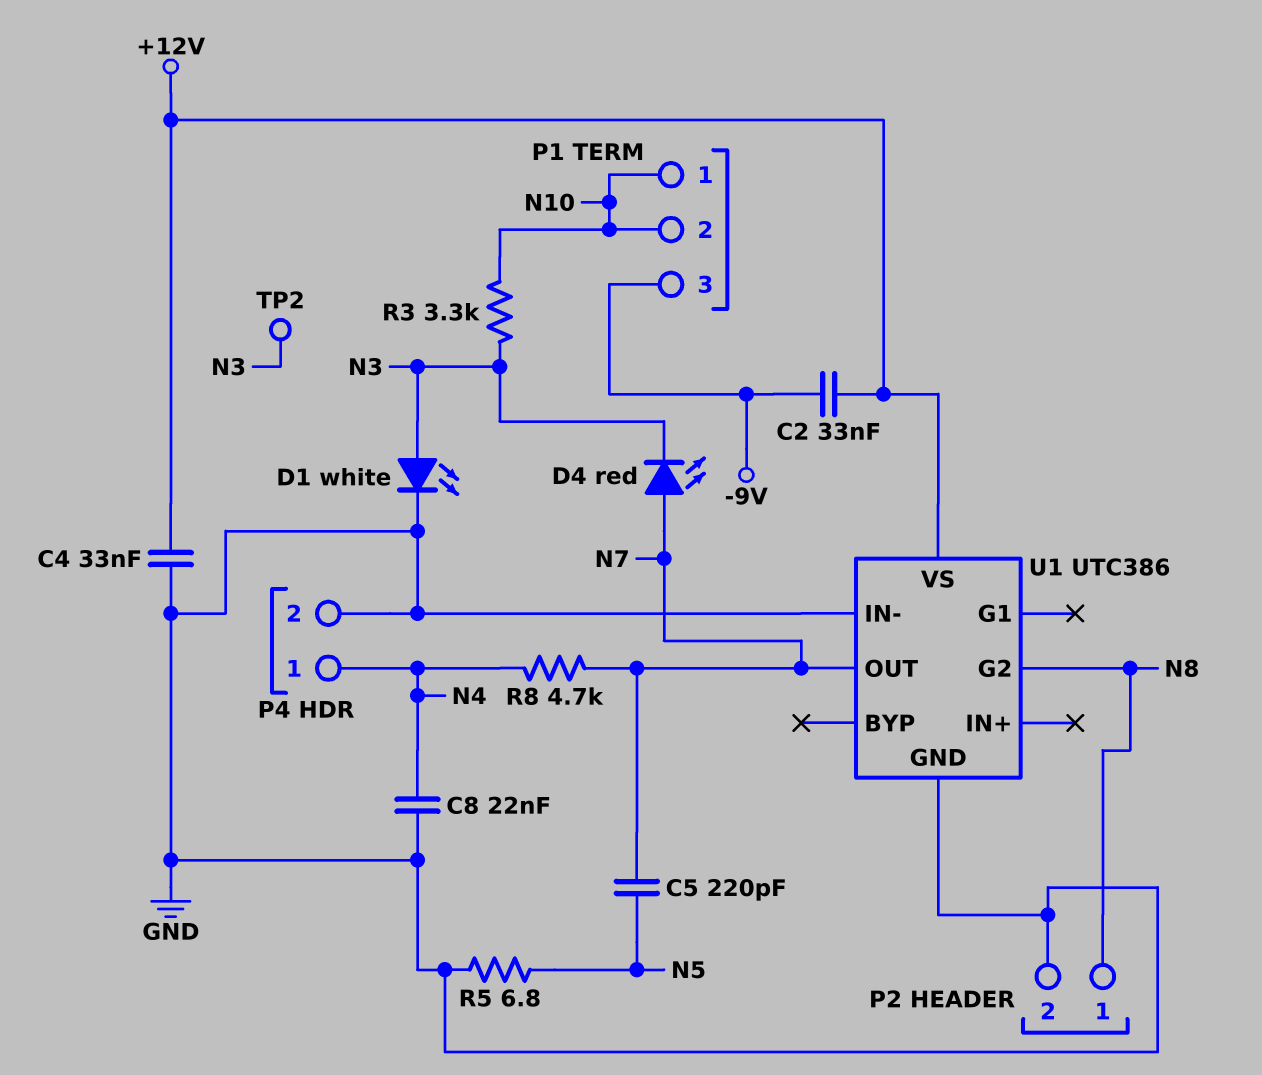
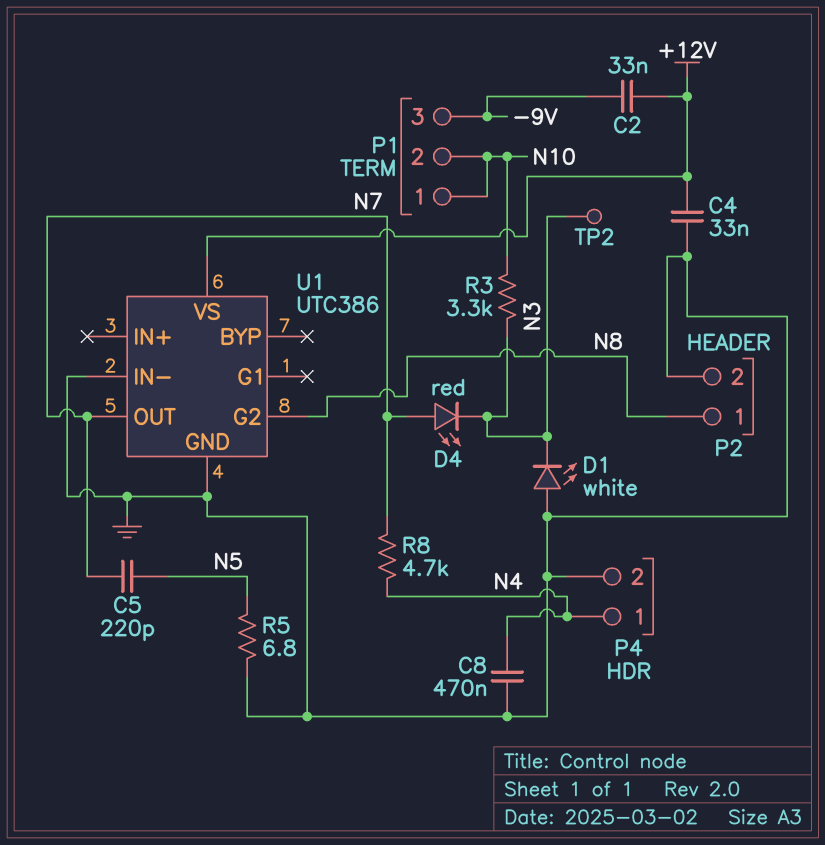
C8: 22nF (GND, N4) -> 470nF (GND, N4)
D1: LED white (A N3, K GND) -> LED white (A GND, K N3)

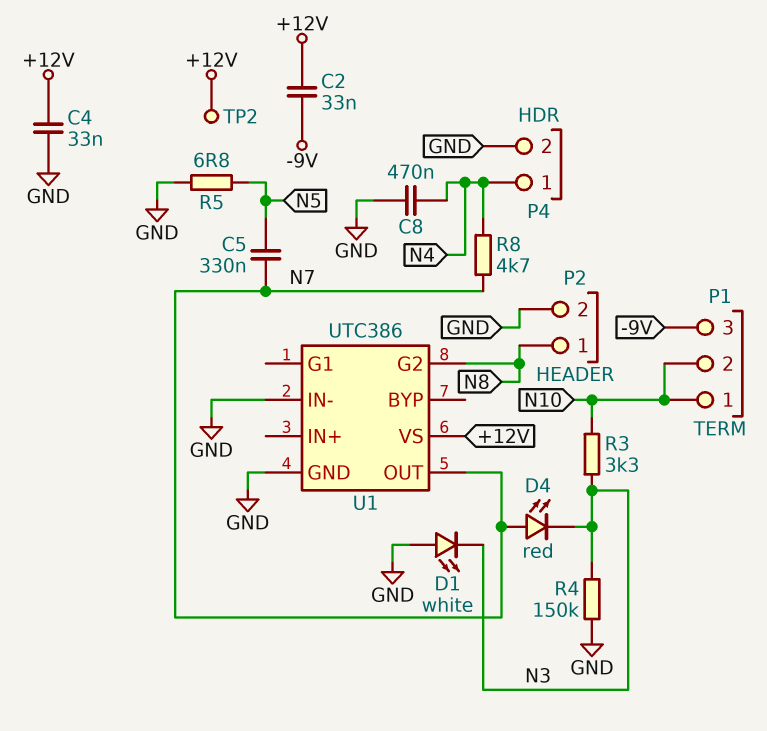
C5: 220pF (N5, N7) -> 330nF (N5, N7)
R4: none -> 150k (GND, N3)
TP2: test point (N3) -> test point (+12V)

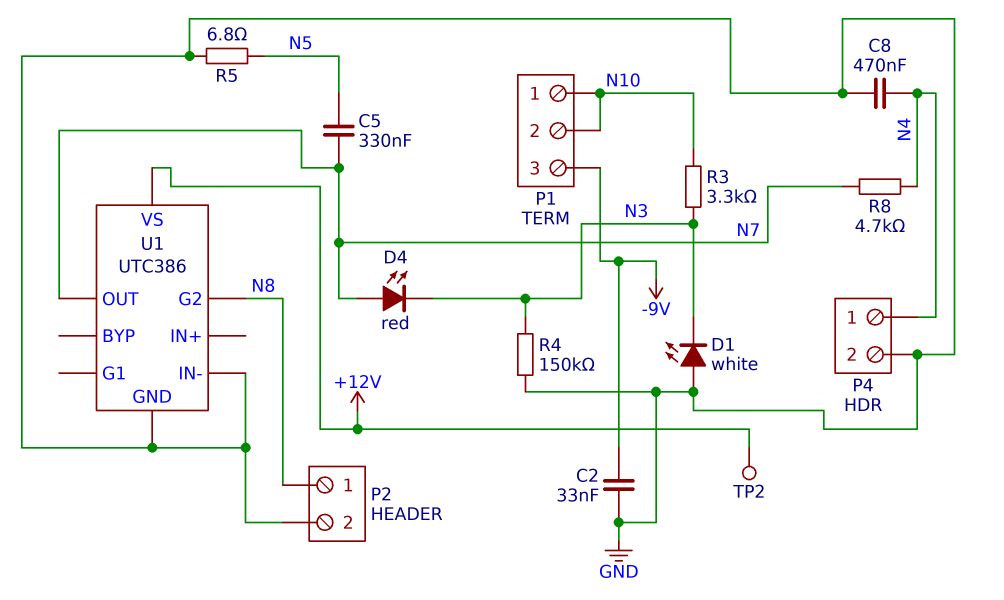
C2: 33nF (+12V, -9V) -> 33nF (-9V, GND)
C4: 33nF (+12V, GND) -> none

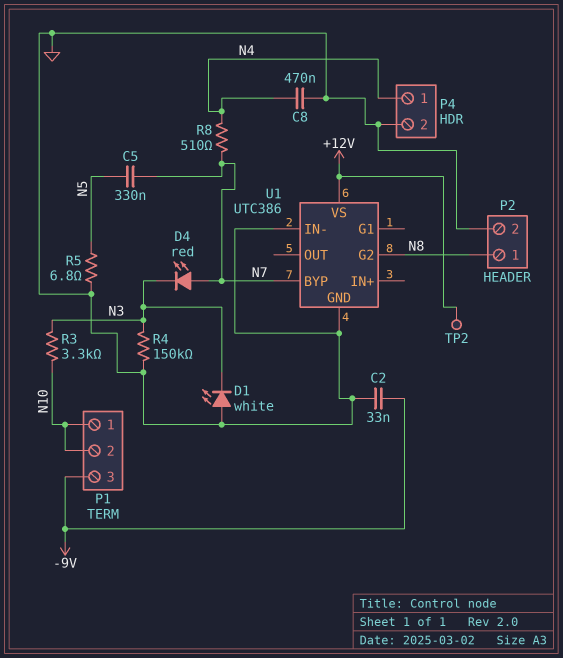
R8: 4.7k (N4, N7) -> 510 (N4, N7)
U1 pin BYP: none -> N7
U1 pin OUT: N7 -> none

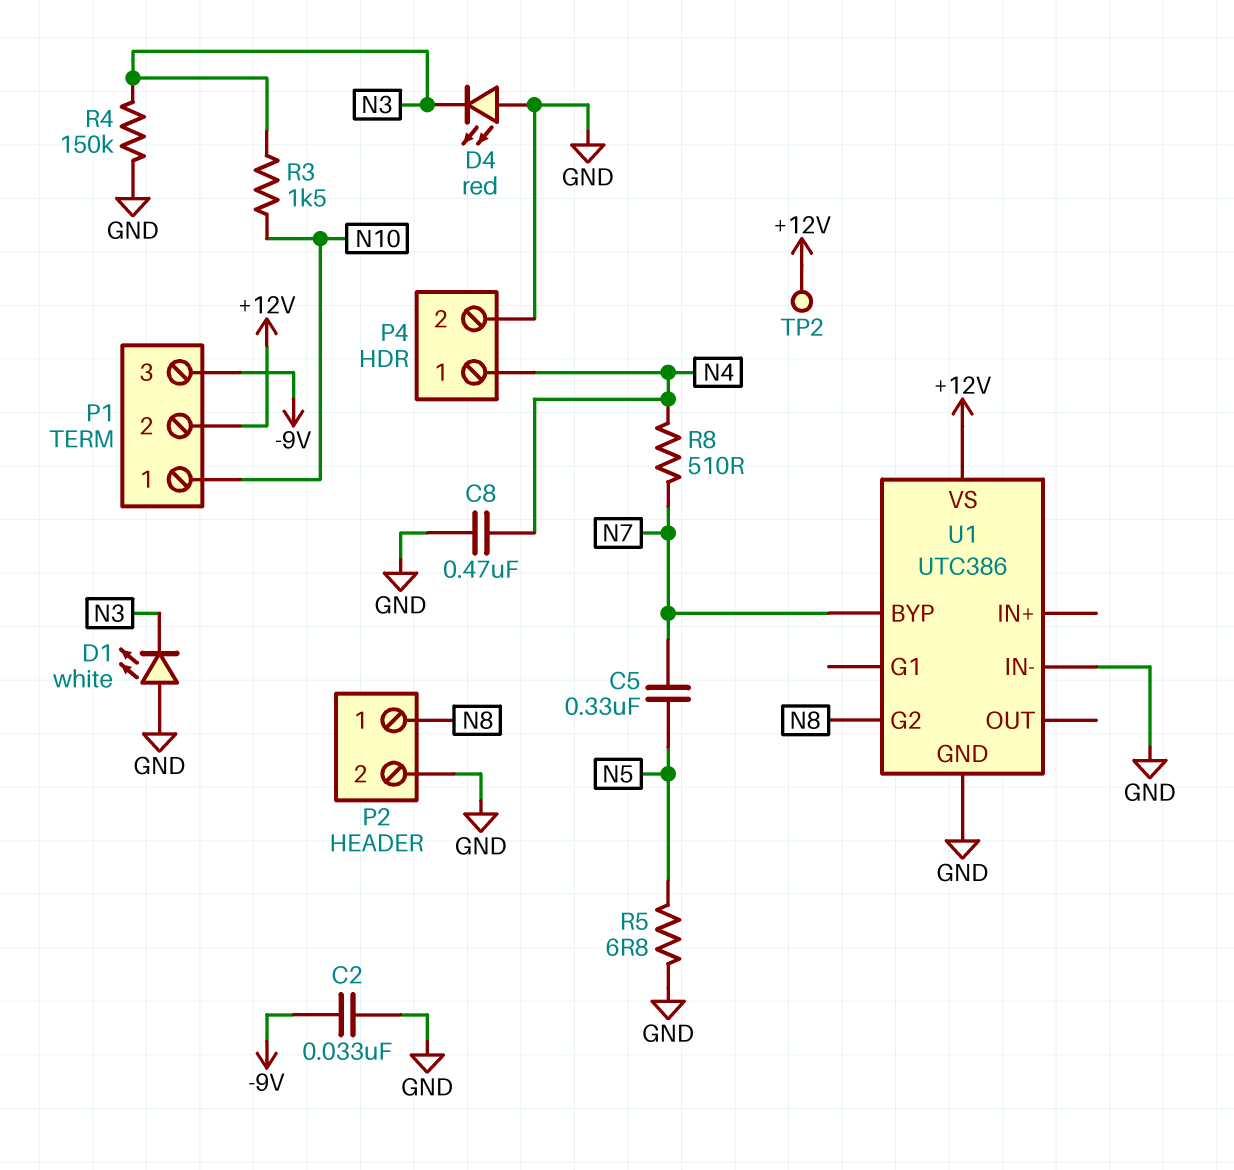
D4: LED red (A N7, K N3) -> LED red (A GND, K N3)
P1 pin 2: N10 -> +12V
R3: 3.3k (N3, N10) -> 1.5k (N3, N10)

